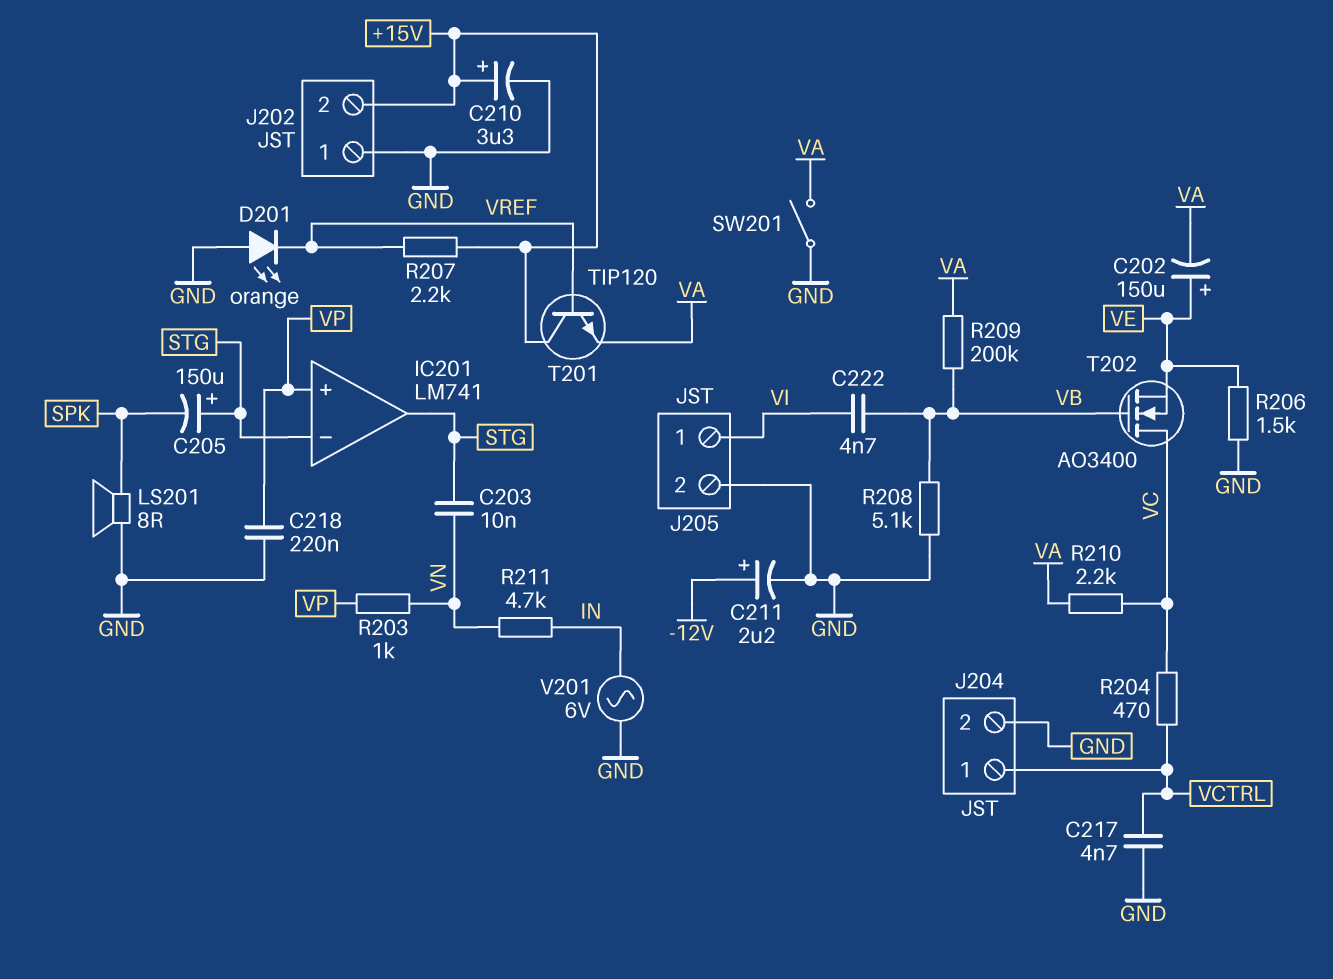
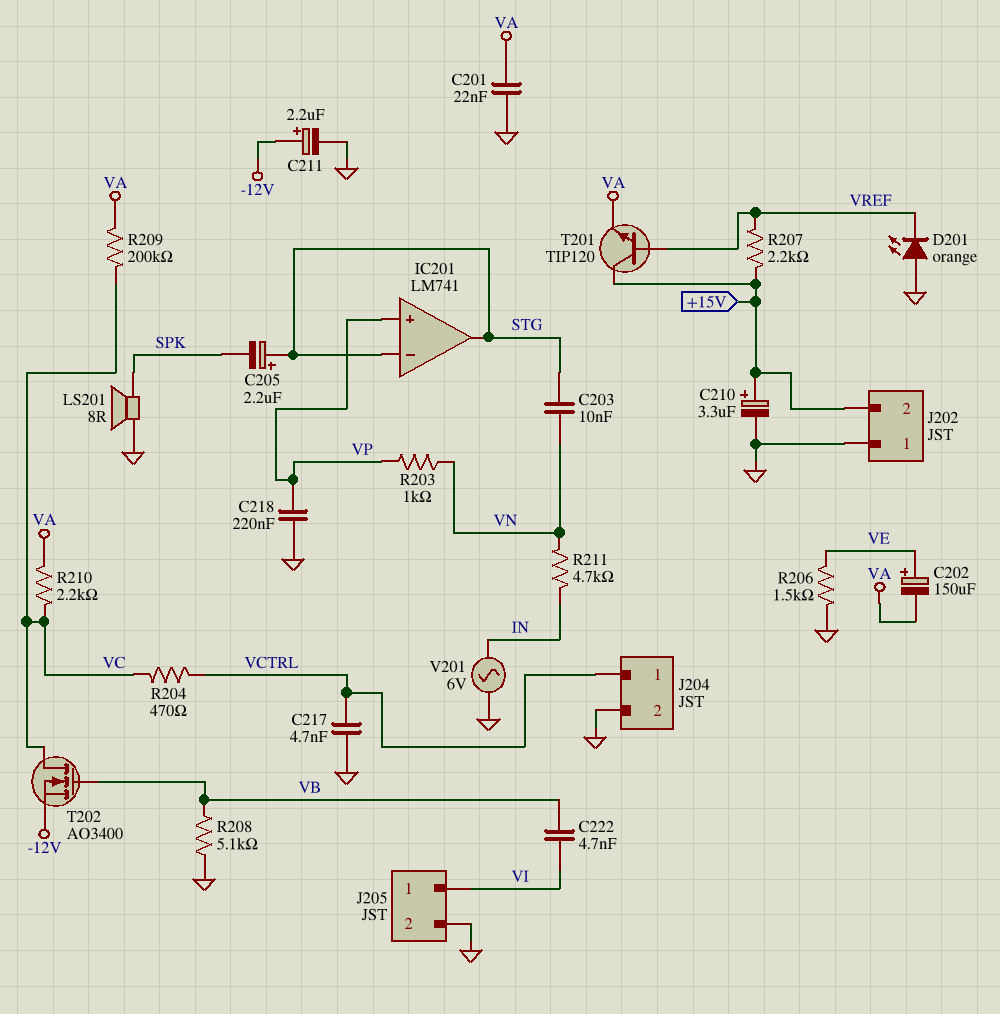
C201: none -> 22nF (GND, VA)
C205: 150uF (plus STG, minus SPK) -> 2.2uF (plus STG, minus SPK)
R209: 200k (VA, VB) -> 200k (VA, VC)
SW201: switch (GND, VA) -> none
T202: NMOS AO3400 (G VB, D VC, S VE) -> NMOS AO3400 (G VB, D VC, S -12V)

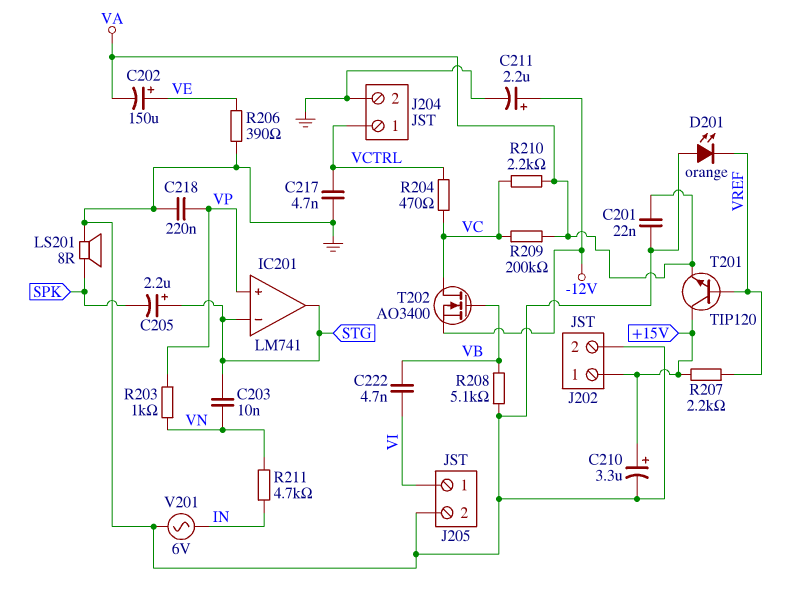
J202 pin 1: GND -> +15V
J202 pin 2: +15V -> GND
R206: 1.5k (GND, VE) -> 390 (GND, VE)

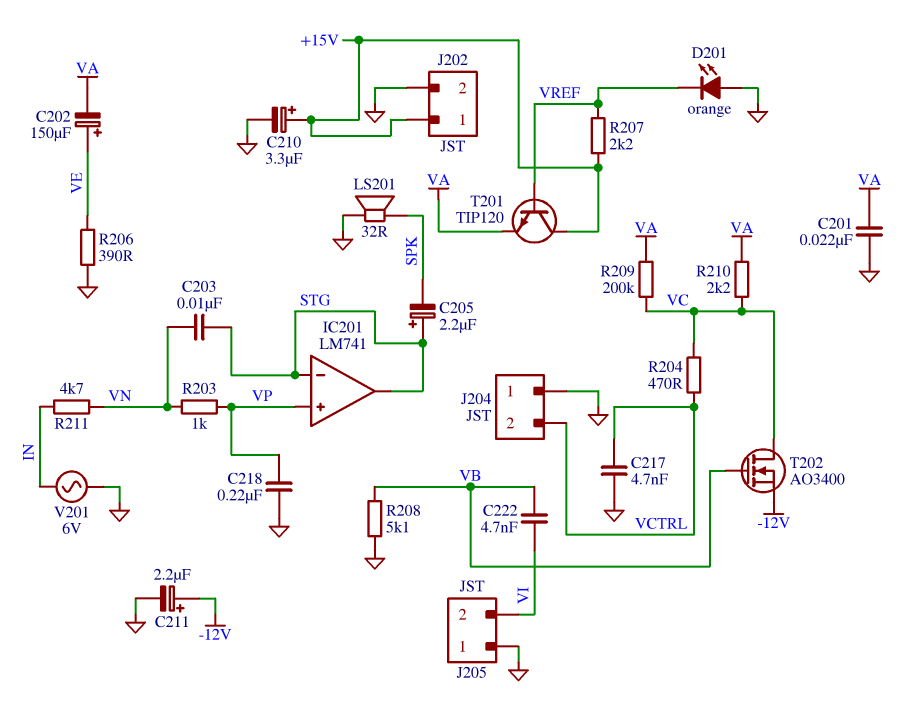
J204 pin 1: VCTRL -> GND
J204 pin 2: GND -> VCTRL
J205 pin 1: VI -> GND
J205 pin 2: GND -> VI
LS201: speaker 8R (GND, SPK) -> speaker 32R (GND, SPK)

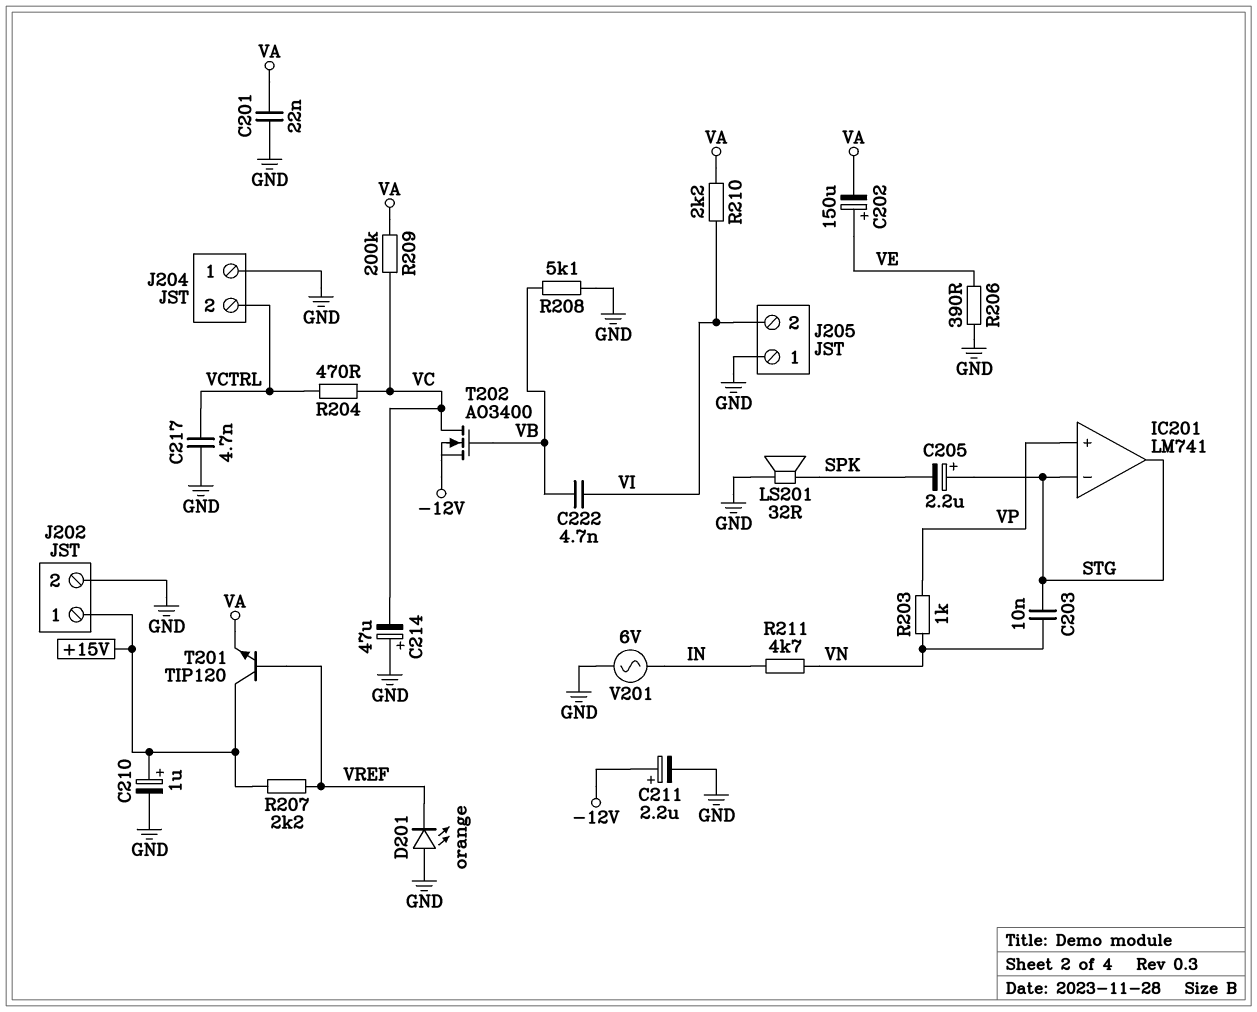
C210: 3.3uF (plus +15V, minus GND) -> 1uF (plus +15V, minus GND)
C214: none -> 47uF (plus GND, minus VC)
C218: 220nF (GND, VP) -> none
R210: 2.2k (VA, VC) -> 2.2k (VA, VI)

